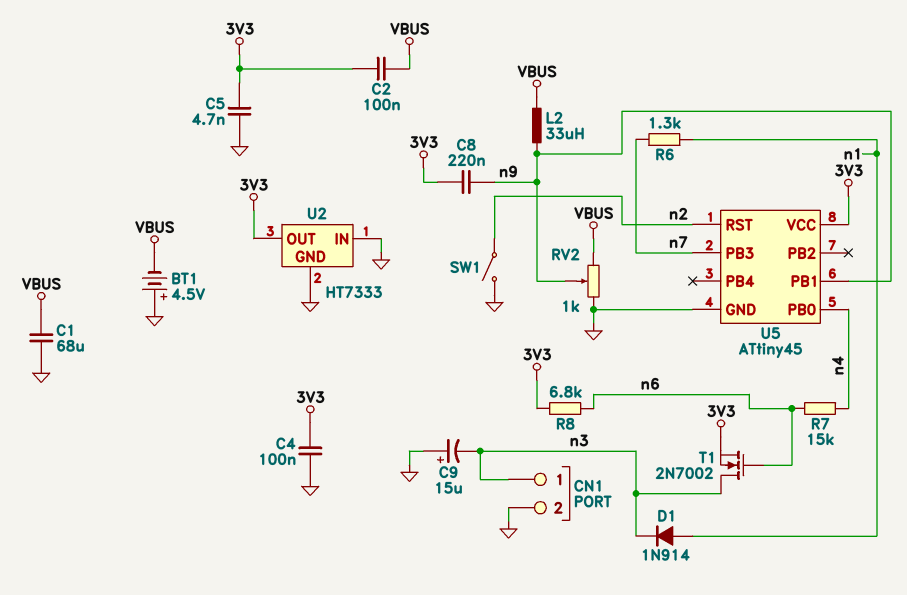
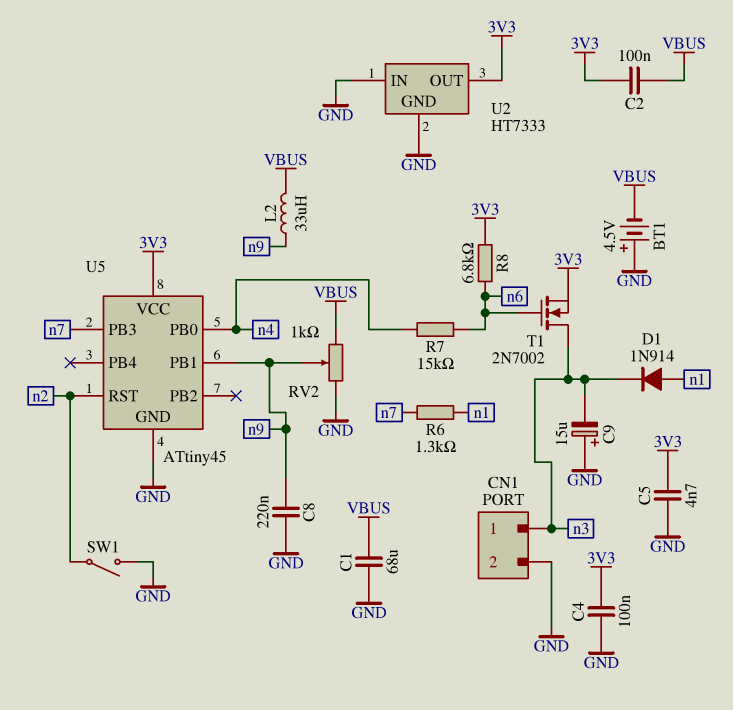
C8: 220nF (3V3, n9) -> 220nF (GND, n9)

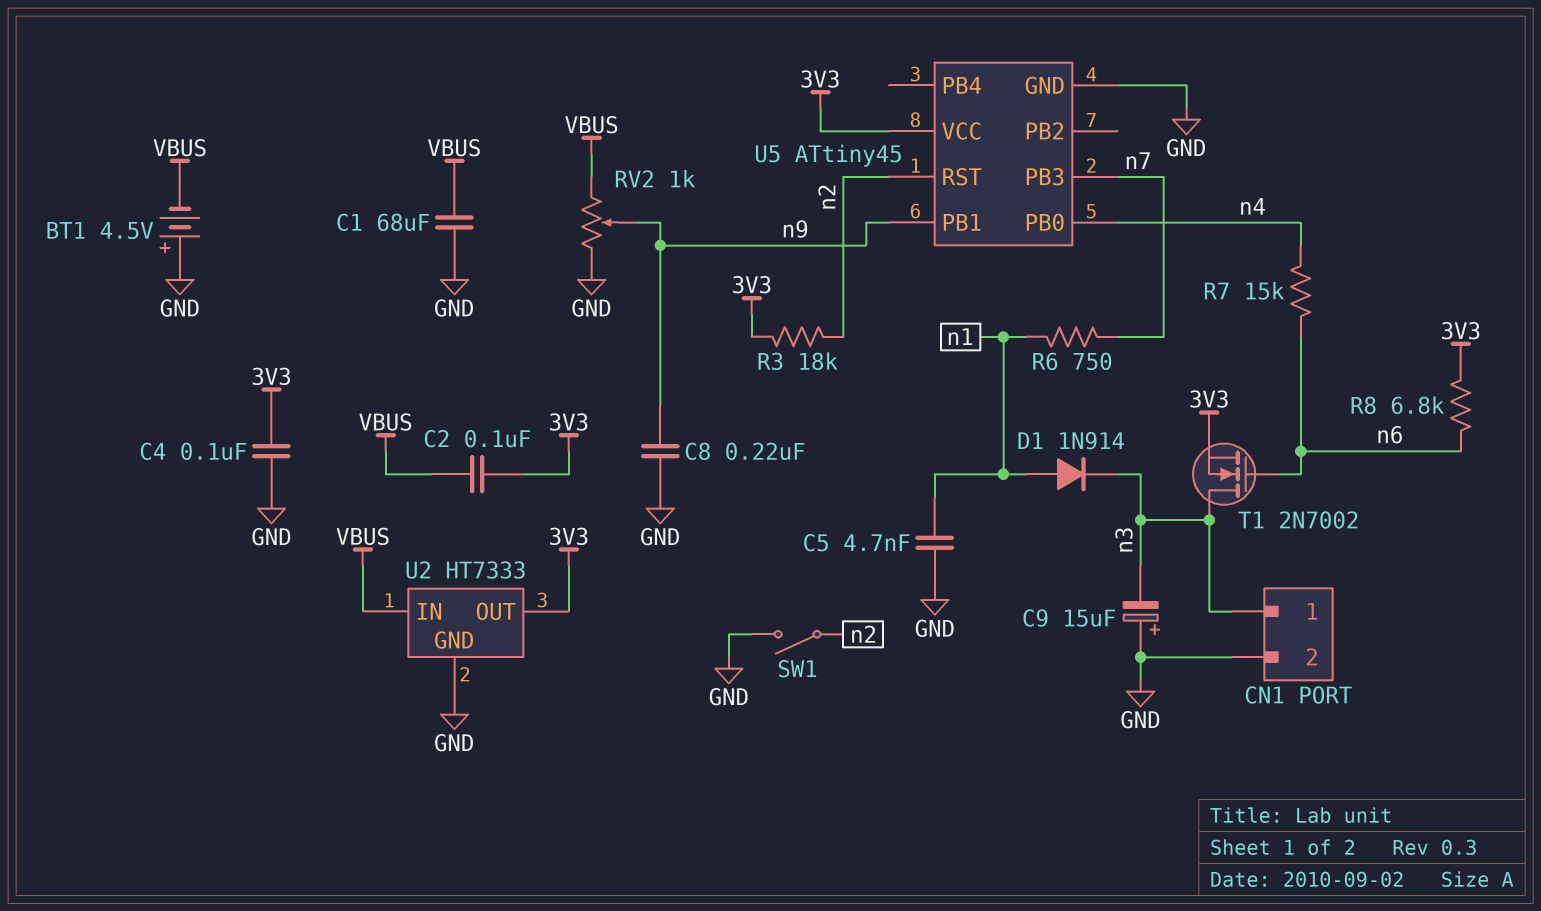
C5: 4.7nF (3V3, GND) -> 4.7nF (GND, n1)
L2: 33uH (VBUS, n9) -> none
R3: none -> 18k (3V3, n2)
R6: 1.3k (n1, n7) -> 750 (n1, n7)
U2 pin IN: GND -> VBUS

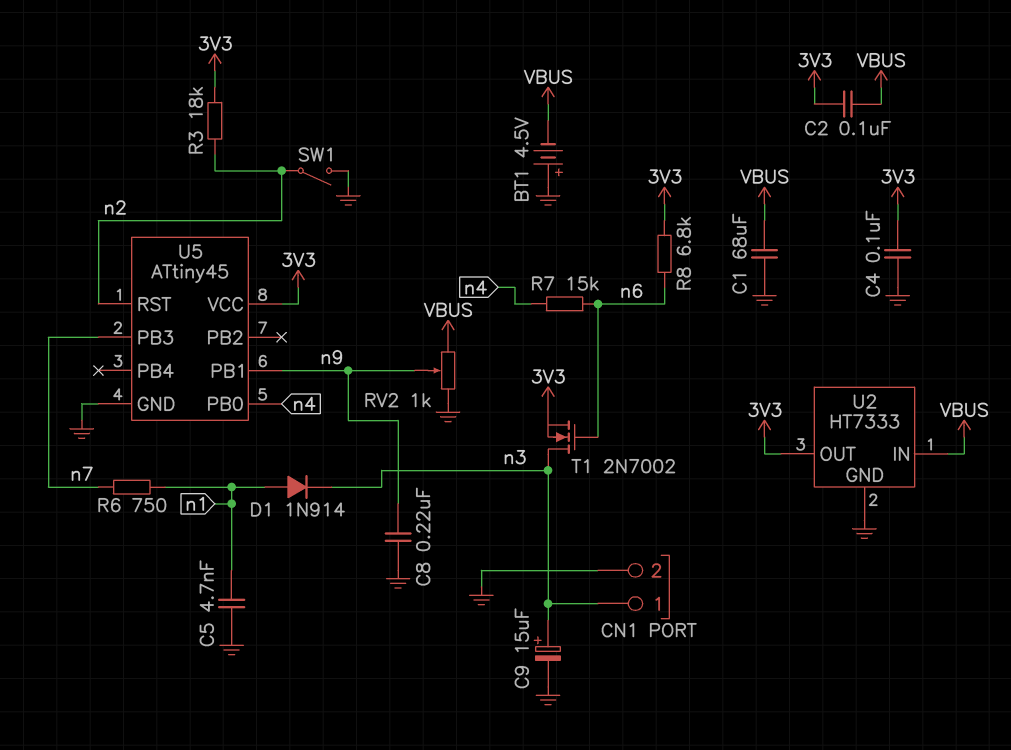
C9: 15uF (plus GND, minus n3) -> 15uF (plus n3, minus GND)

